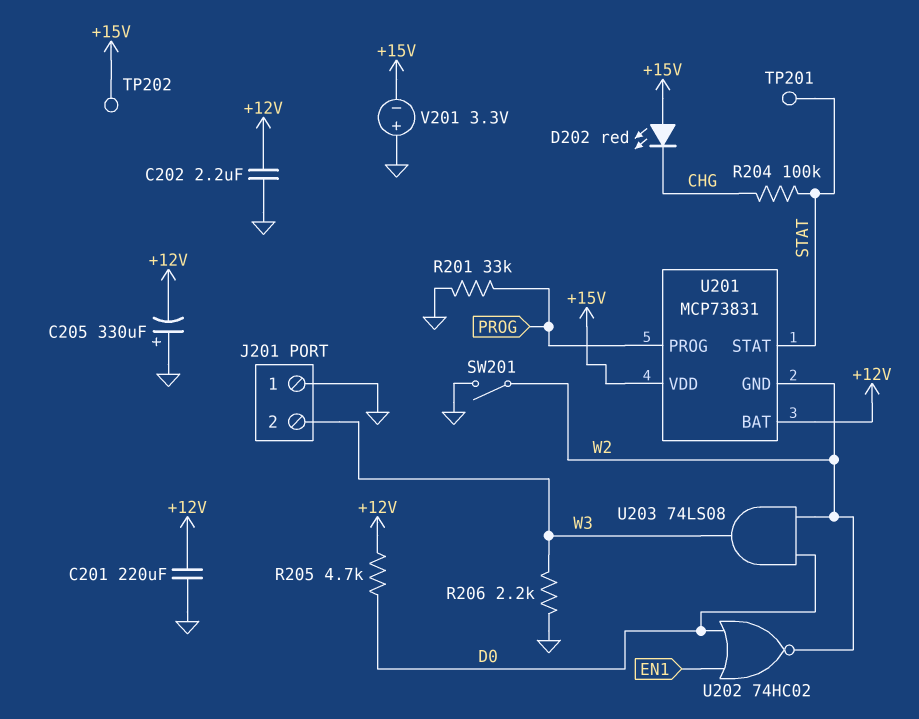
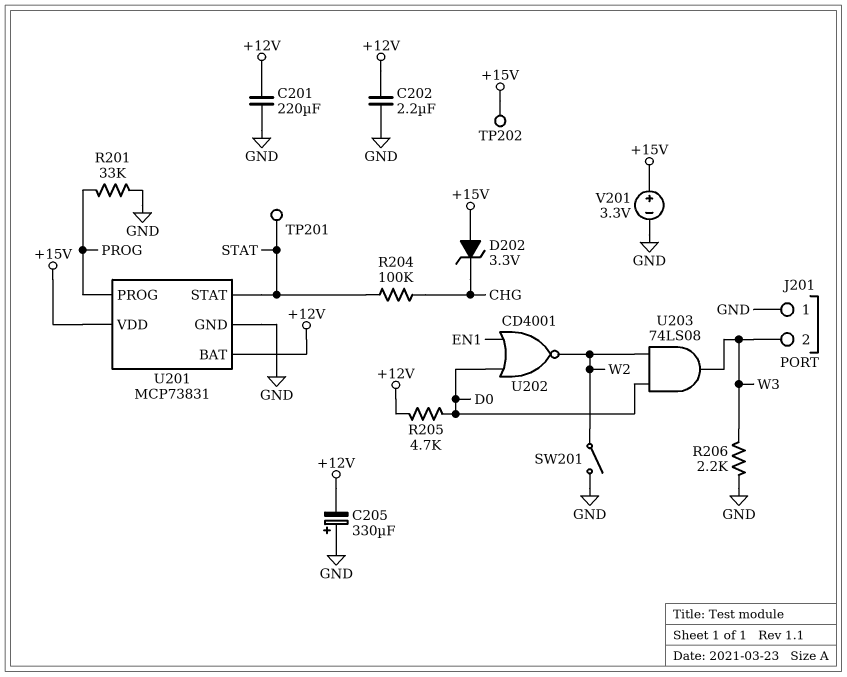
D202: LED red (A +15V, K CHG) -> zener 3.3V (A +15V, K CHG)
U201 pin GND: W2 -> GND
U202: NOR 74HC02 (in D0, in EN1, out W2) -> NOR CD4001 (in D0, in EN1, out W2)
V201: 3.3V (plus GND, minus +15V) -> 3.3V (plus +15V, minus GND)

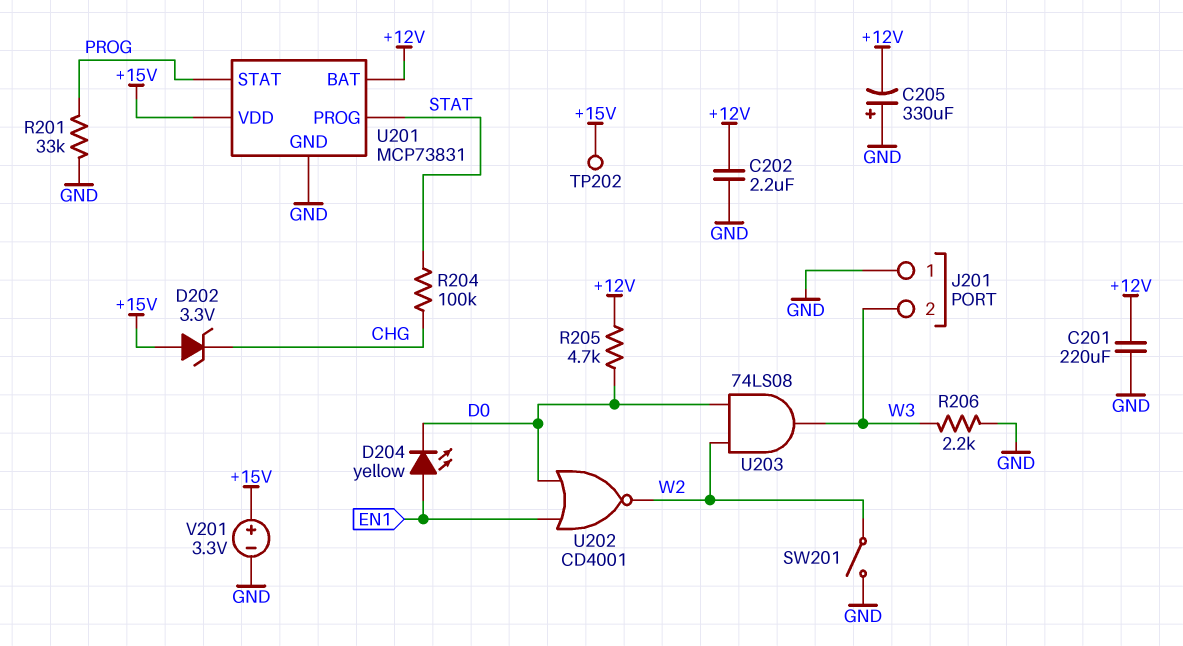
D204: none -> LED yellow (A EN1, K D0)
TP201: test point (STAT) -> none
U201 pin PROG: PROG -> STAT
U201 pin STAT: STAT -> PROG

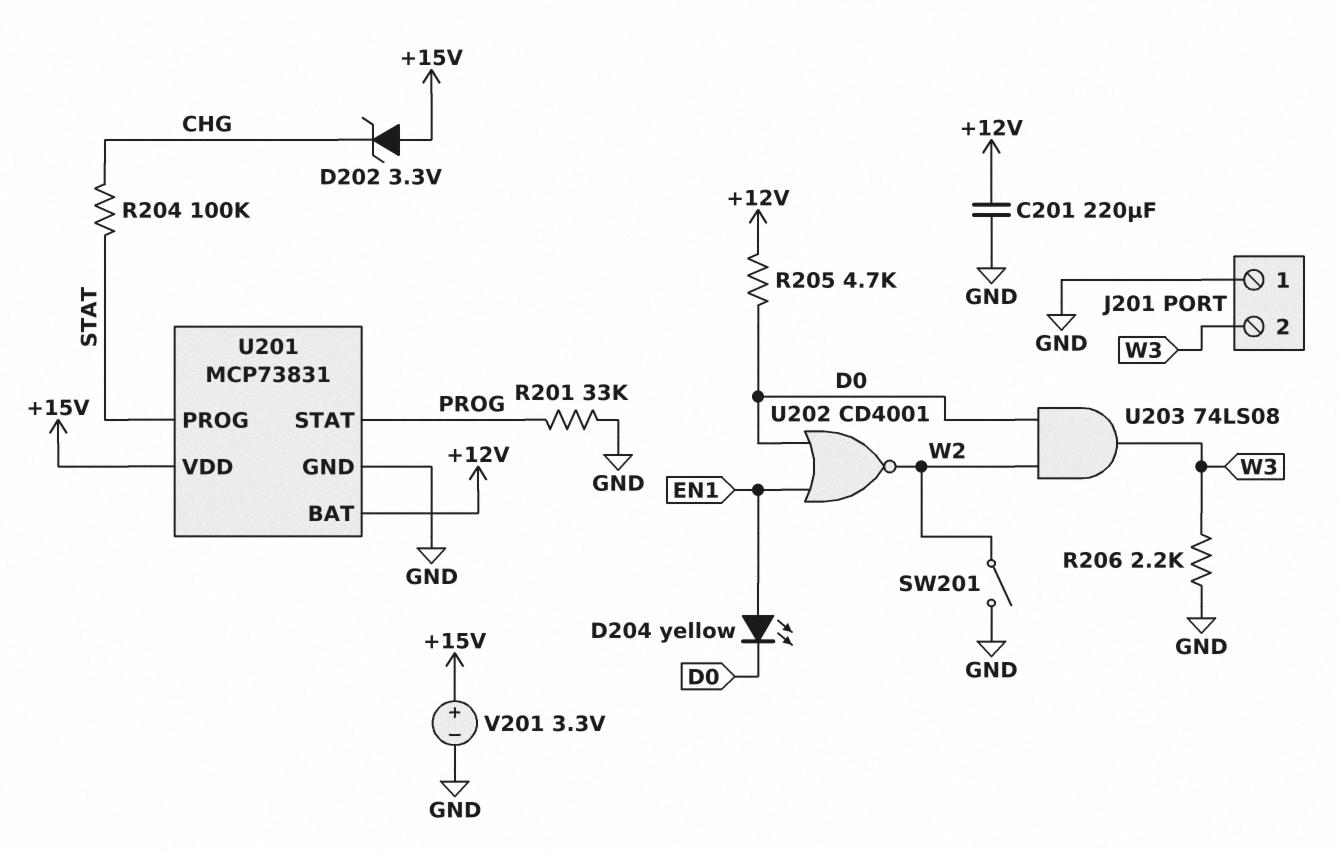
C202: 2.2uF (+12V, GND) -> none
C205: 330uF (plus GND, minus +12V) -> none
TP202: test point (+15V) -> none

